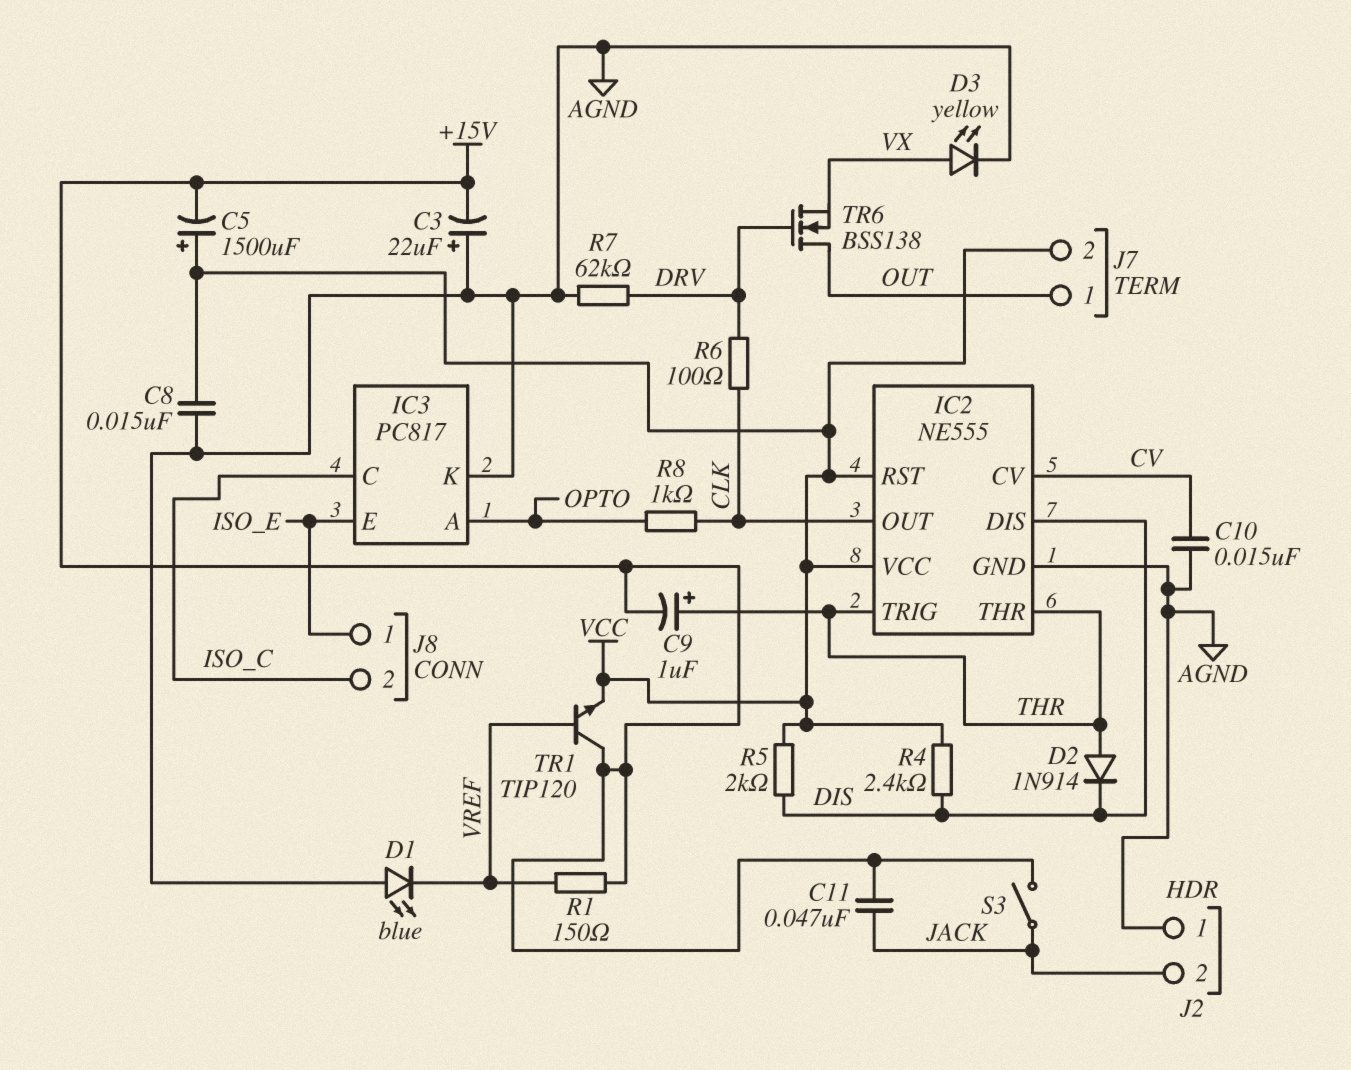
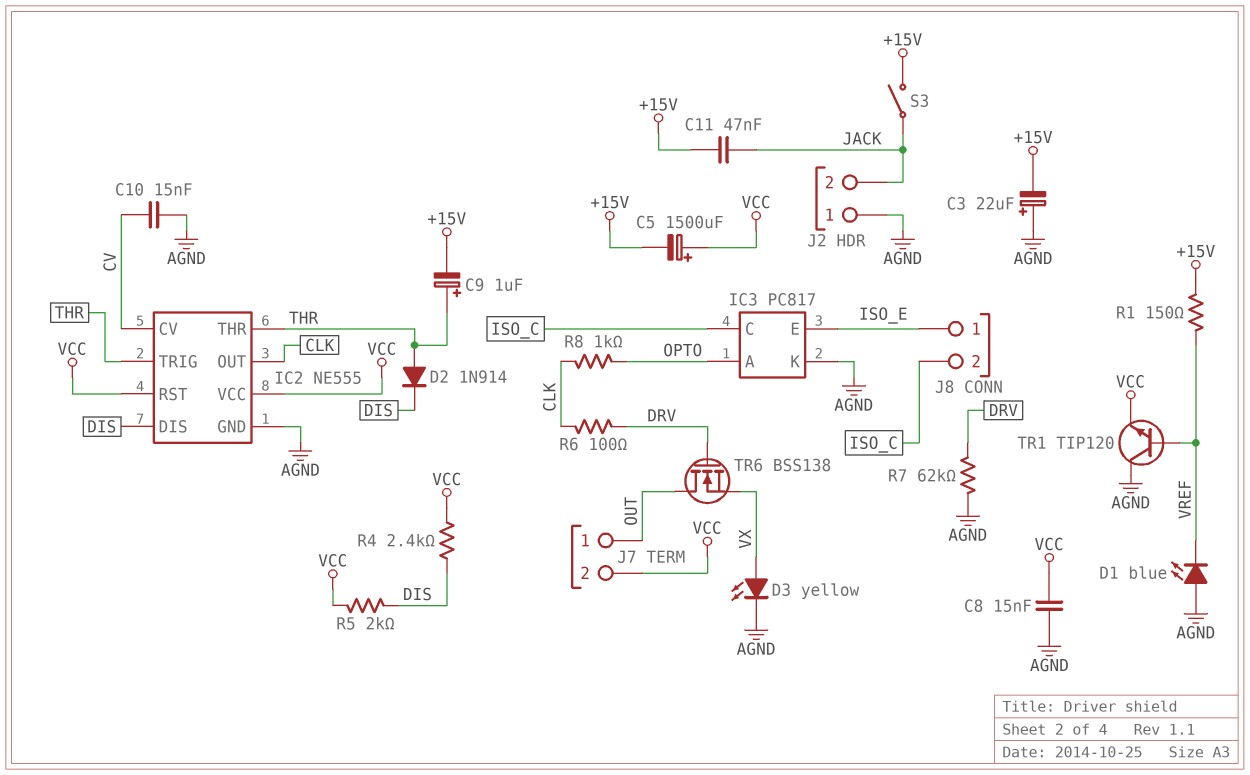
TR1: NPN TIP120 (B VREF, C +15V, E VCC) -> NPN TIP120 (B VREF, C AGND, E VCC)

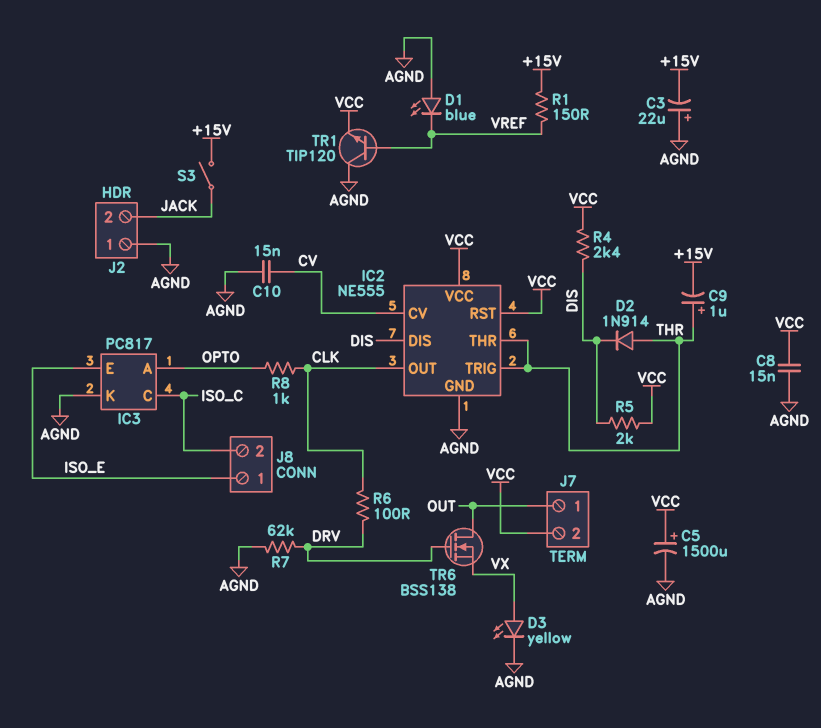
C5: 1500uF (plus VCC, minus +15V) -> 1500uF (plus VCC, minus AGND)
C11: 47nF (+15V, JACK) -> none

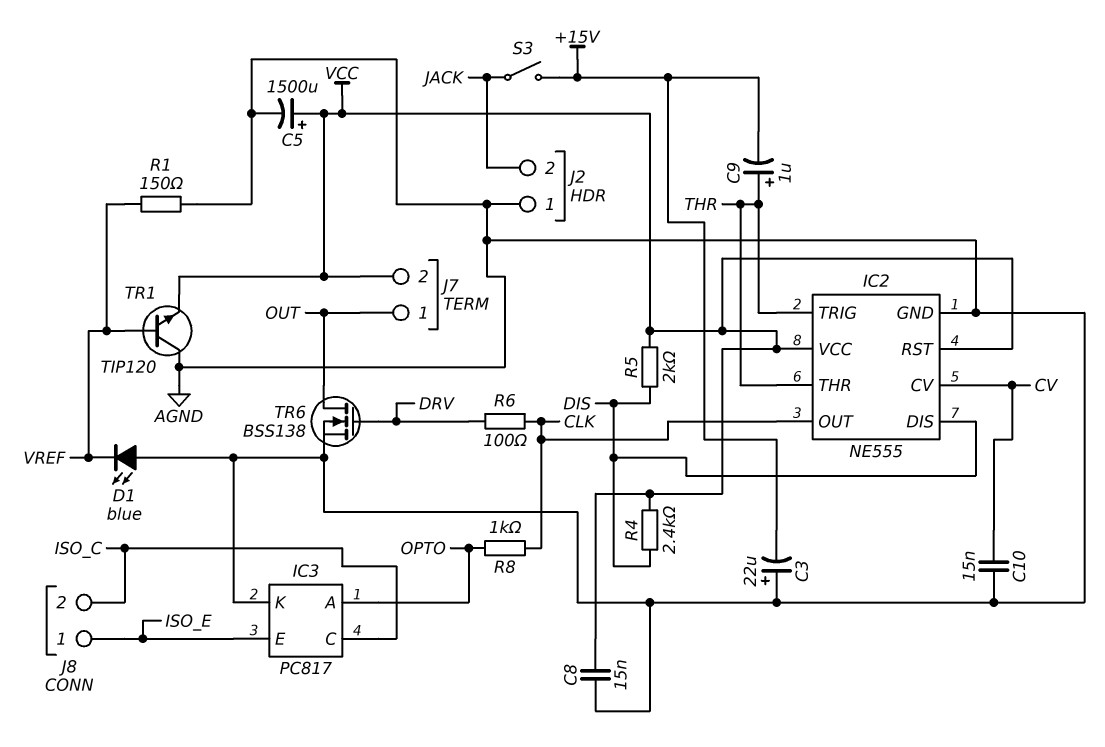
D2: diode 1N914 (A THR, K DIS) -> none
D3: LED yellow (A VX, K AGND) -> none
R1: 150 (+15V, VREF) -> 150 (AGND, VREF)
R7: 62k (AGND, DRV) -> none
TR6: NMOS BSS138 (G DRV, D OUT, S VX) -> NMOS BSS138 (G DRV, D OUT, S AGND)

